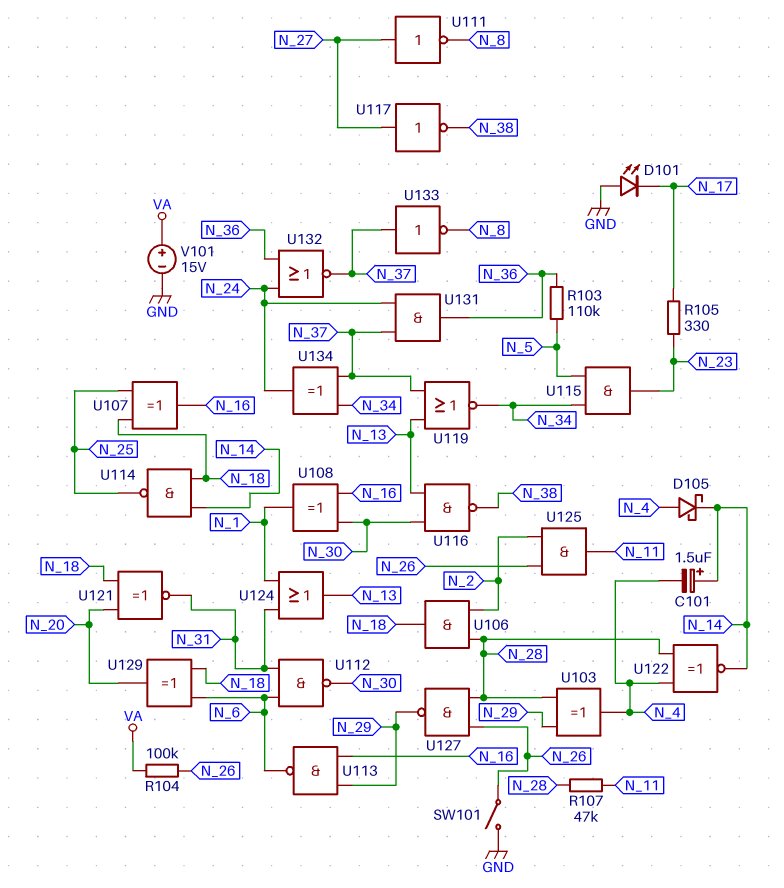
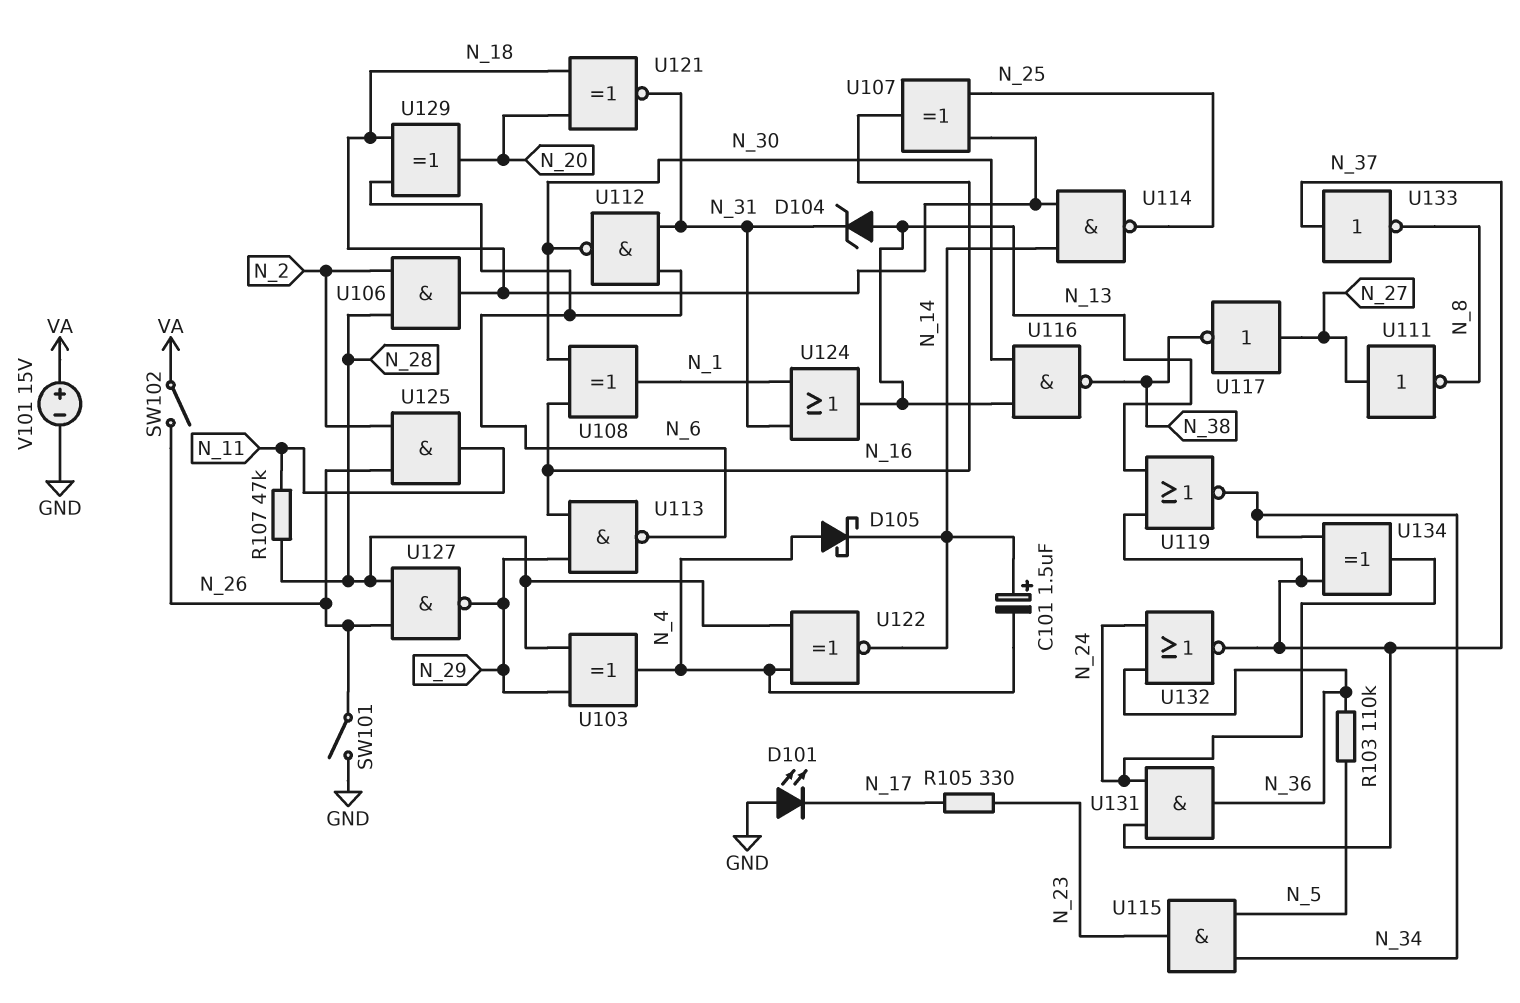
D104: none -> zener (A N_13, K N_31)
R104: 100k (N_26, VA) -> none
SW102: none -> switch (N_26, VA)

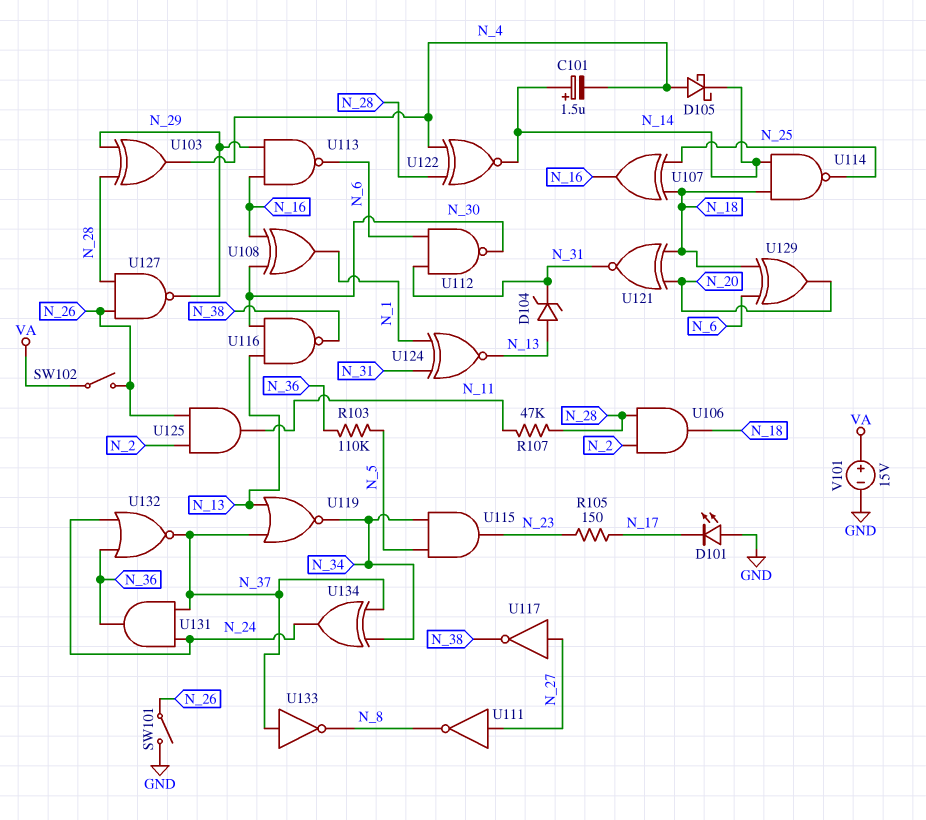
R105: 330 (N_17, N_23) -> 150 (N_17, N_23)
U124: OR (in N_1, in N_31, out N_13) -> XNOR (in N_1, in N_31, out N_13)

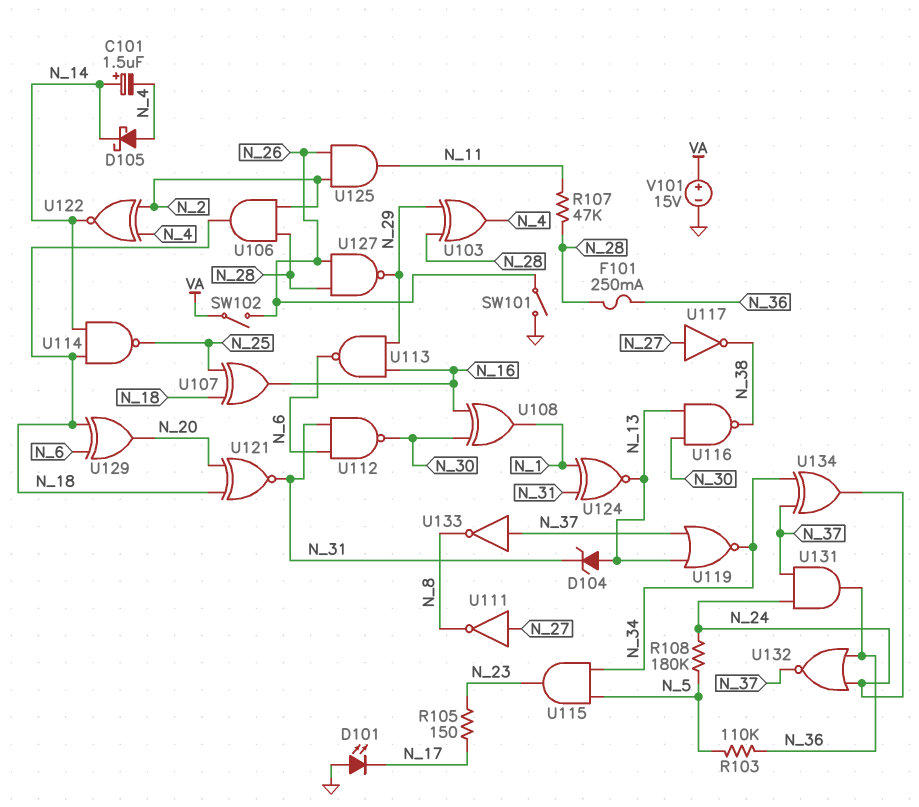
F101: none -> 250mA (N_28, N_36)
R108: none -> 180k (N_5, N_24)
U122: XNOR (in N_4, in N_28, out N_14) -> XNOR (in N_2, in N_4, out N_14)

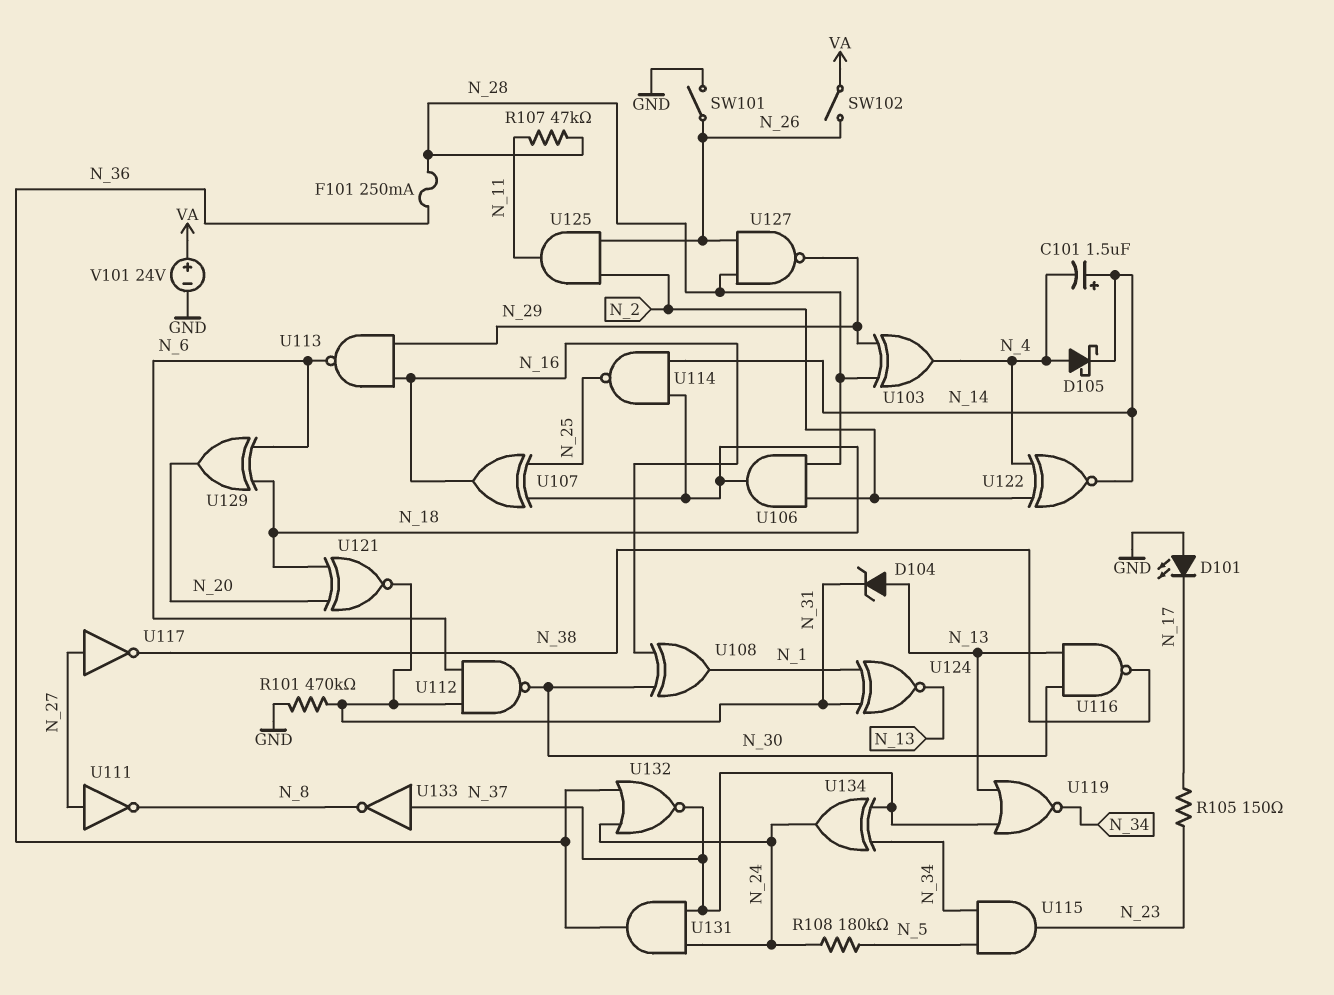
R101: none -> 470k (GND, N_31)
R103: 110k (N_5, N_36) -> none
V101: 15V (plus VA, minus GND) -> 24V (plus VA, minus GND)

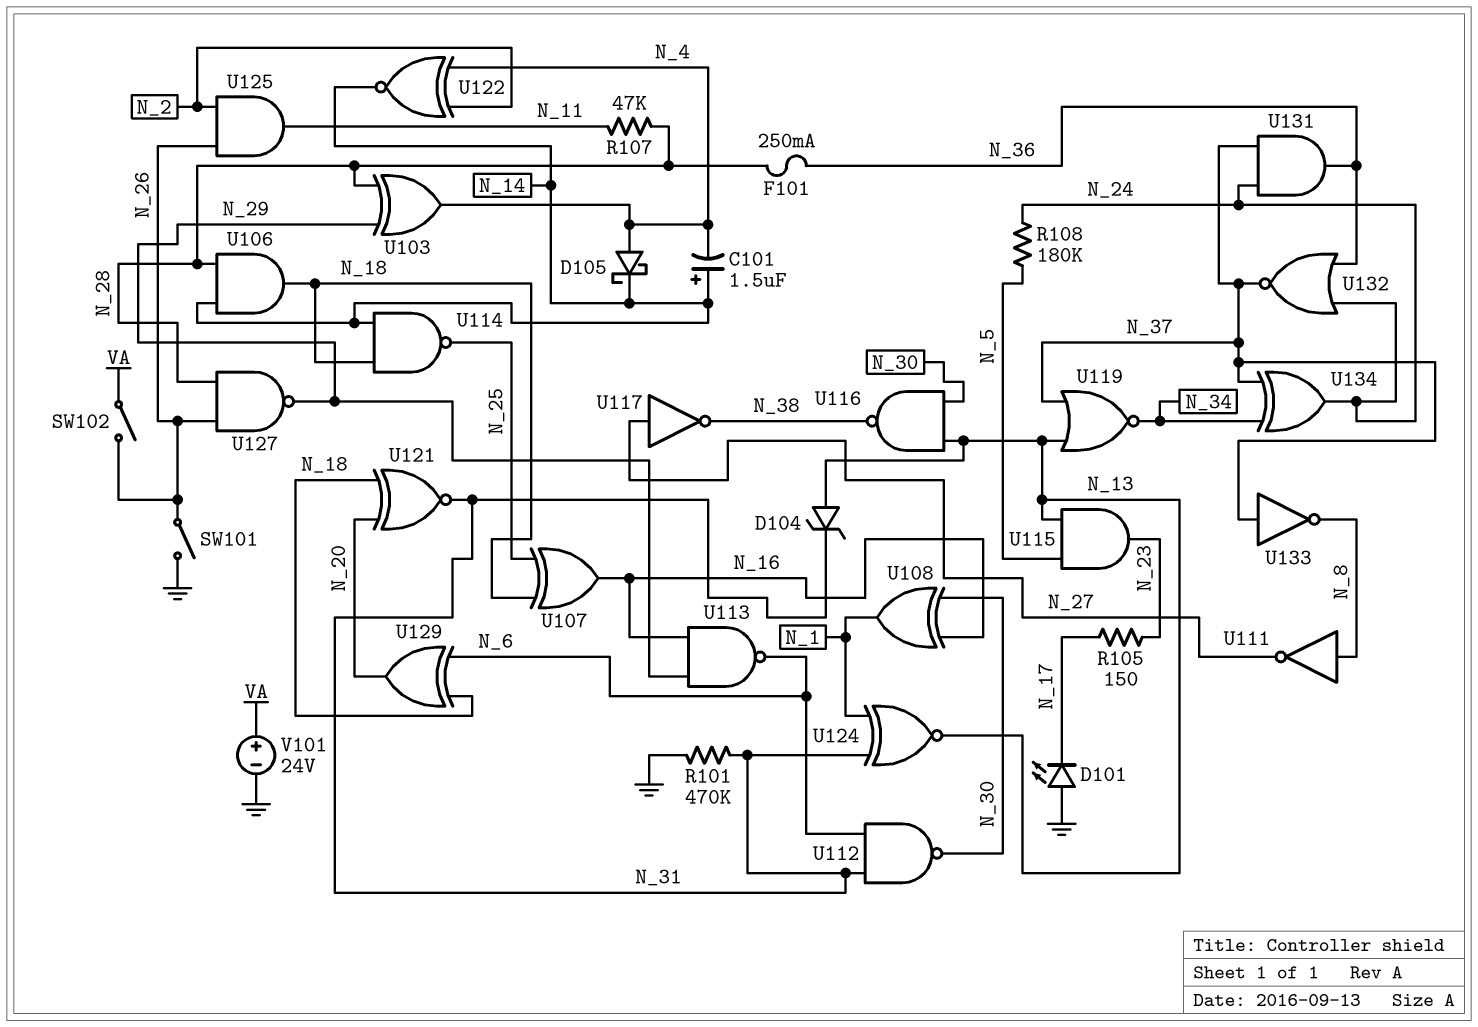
U106: AND (in N_2, in N_28, out N_18) -> AND (in N_14, in N_28, out N_18)
U111: NOT (in N_27, out N_8) -> NOT (in N_8, out N_27)
U115: AND (in N_5, in N_34, out N_23) -> AND (in N_5, in N_13, out N_23)

